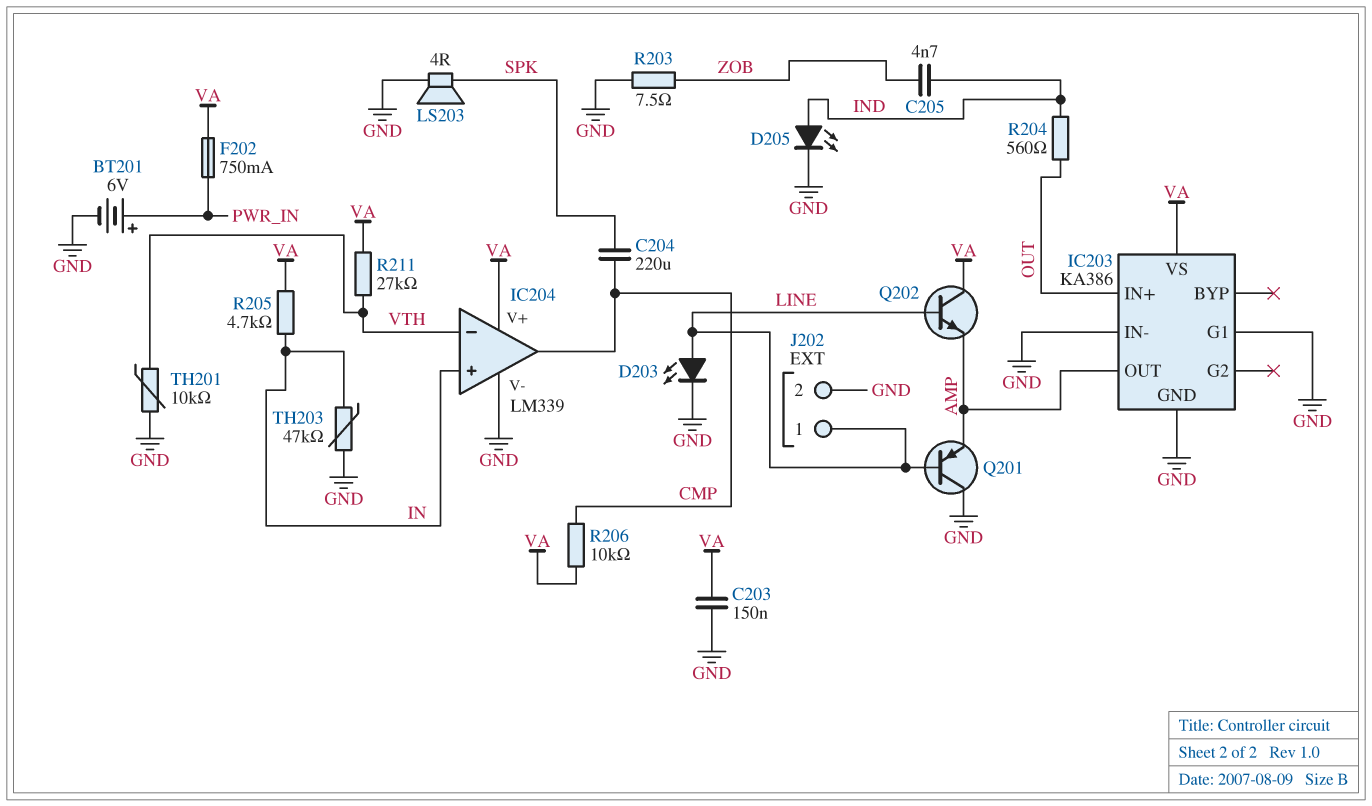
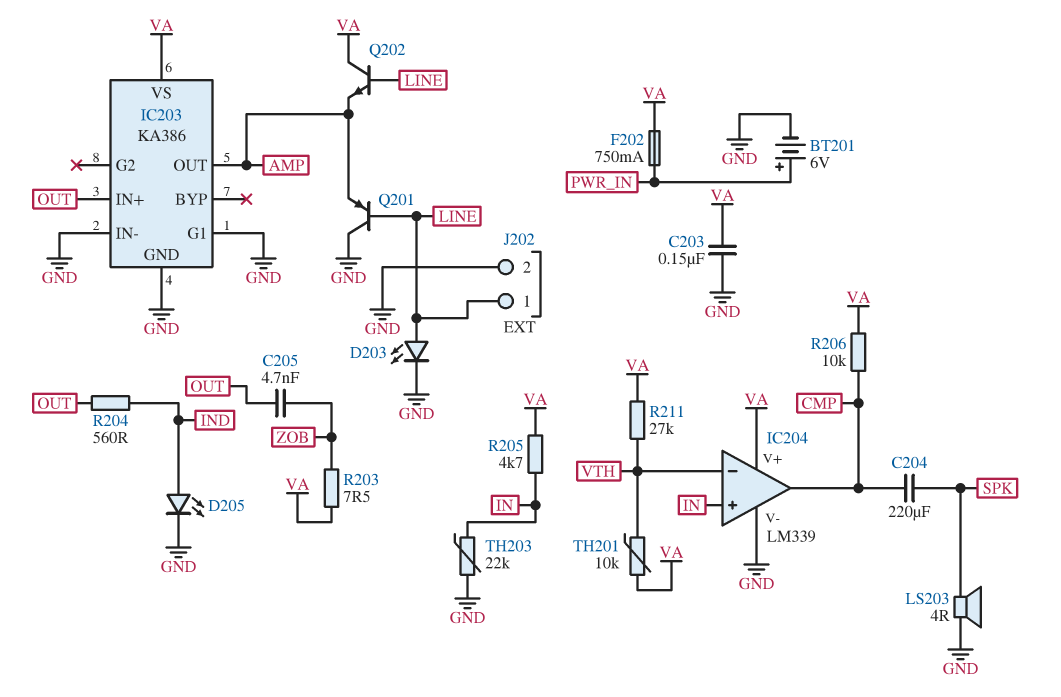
C205: 4.7nF (IND, ZOB) -> 4.7nF (OUT, ZOB)
R203: 7.5 (GND, ZOB) -> 7.5 (VA, ZOB)
TH201: 10k (GND, VTH) -> 10k (VA, VTH)
TH203: 47k (GND, IN) -> 22k (GND, IN)

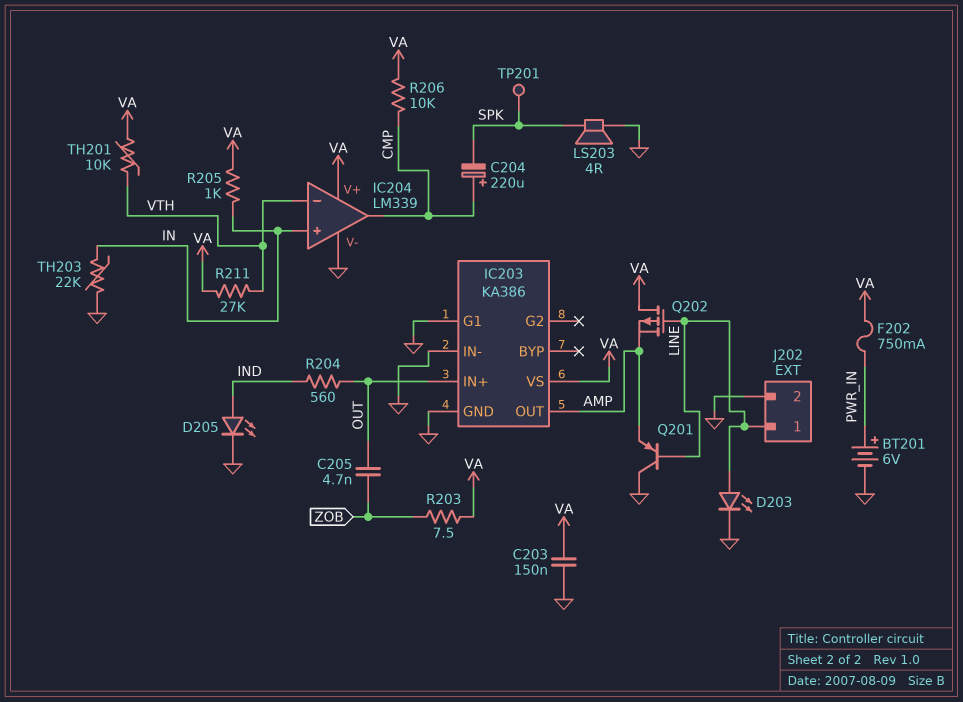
C204: 220uF (CMP, SPK) -> 220uF (plus CMP, minus SPK)
Q202: NPN (B LINE, C VA, E AMP) -> PMOS (G LINE, D VA, S AMP)
R205: 4.7k (IN, VA) -> 1k (IN, VA)
TP201: none -> test point (SPK)

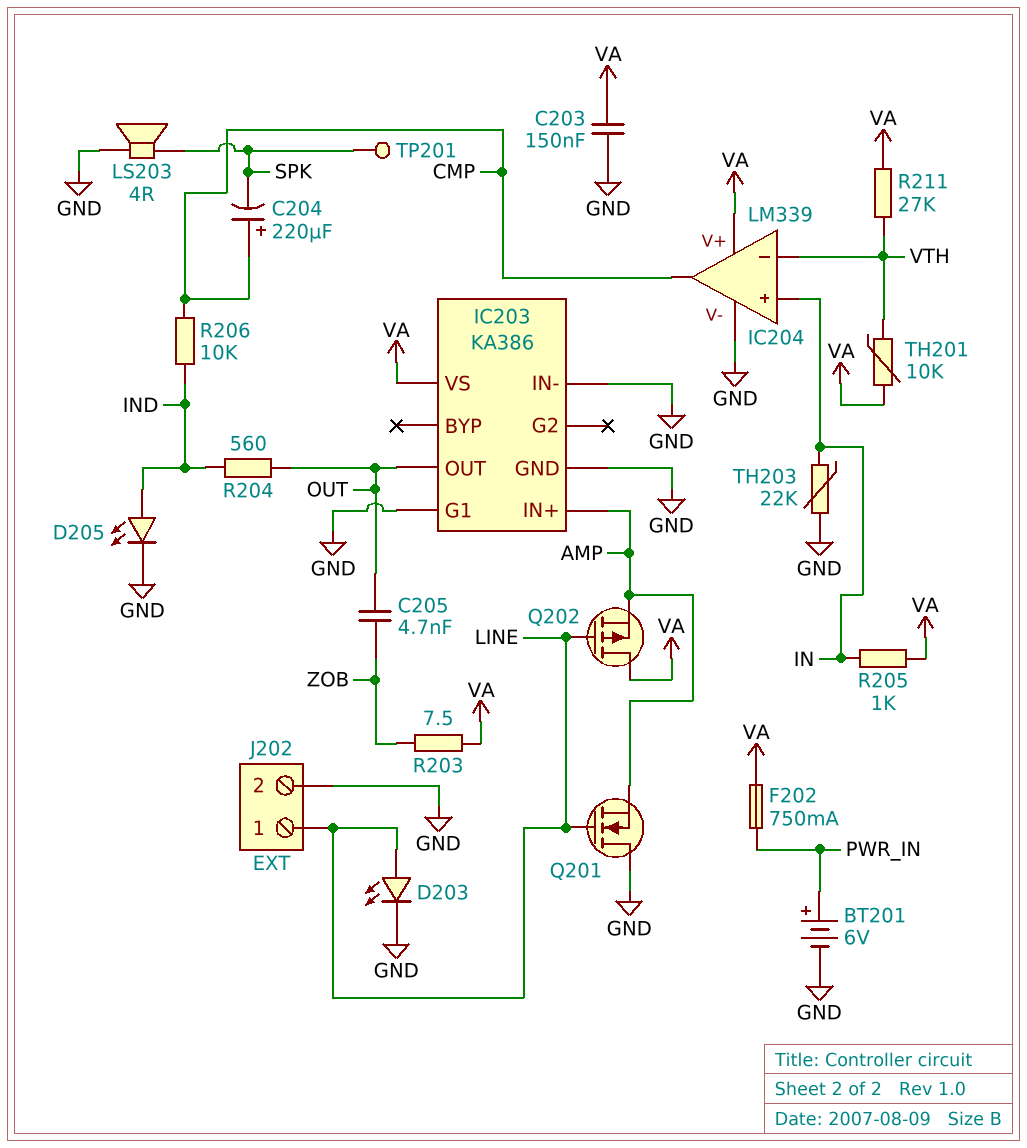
IC203 pin IN+: OUT -> AMP
IC203 pin OUT: AMP -> OUT
Q201: PNP (B LINE, C GND, E AMP) -> NMOS (G LINE, D GND, S AMP)
R206: 10k (CMP, VA) -> 10k (CMP, IND)

